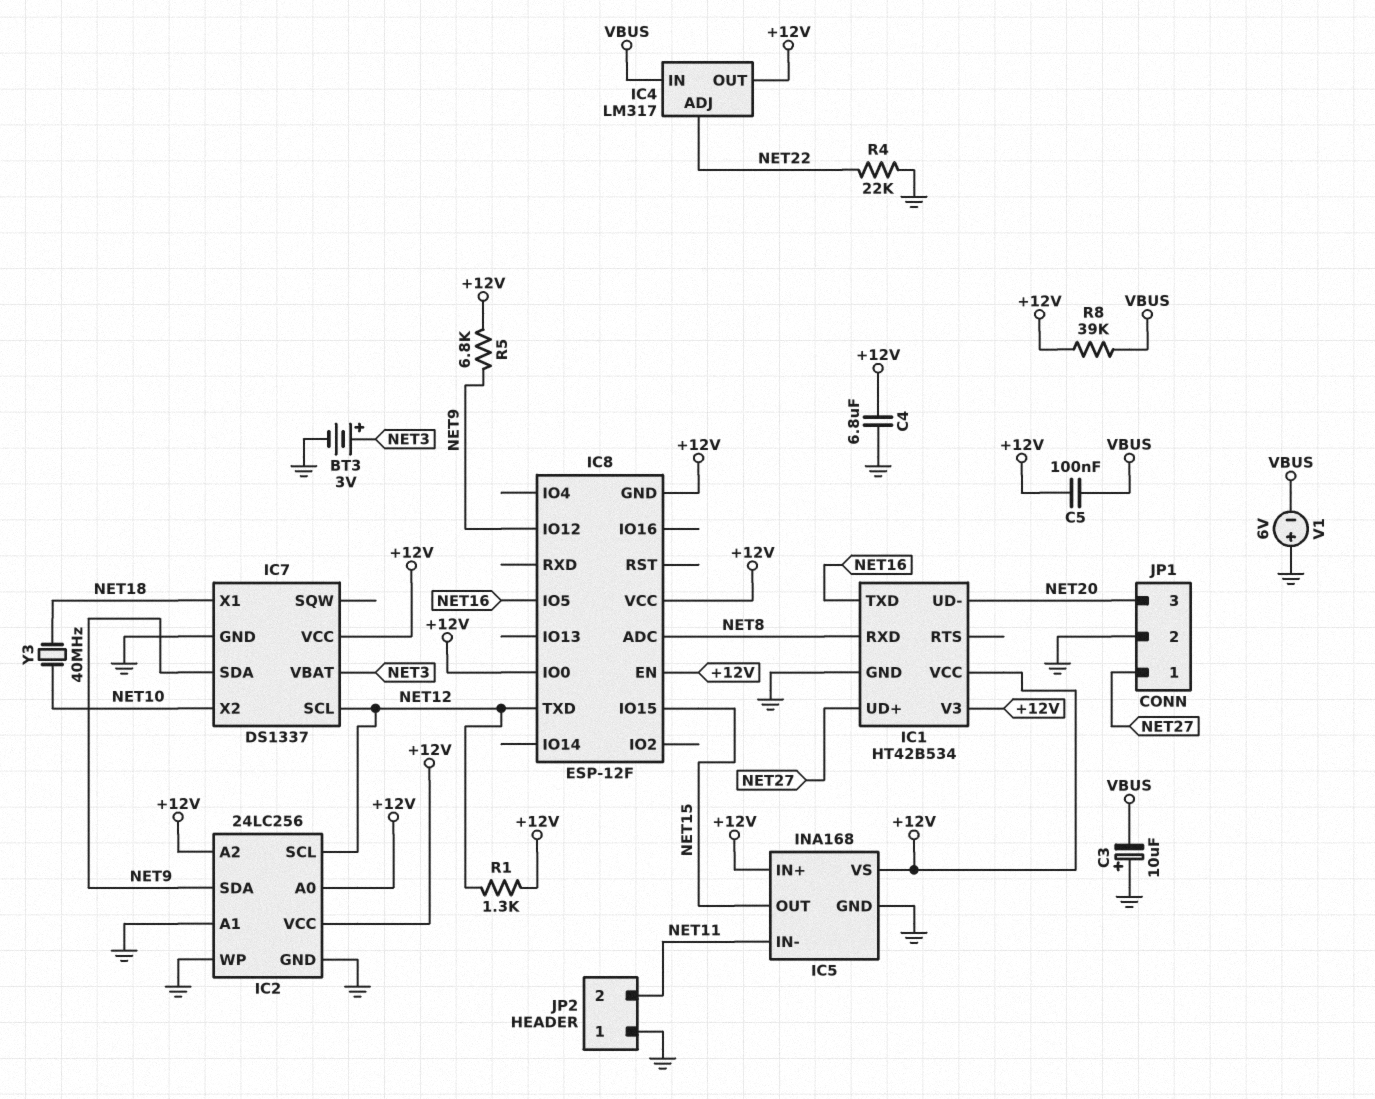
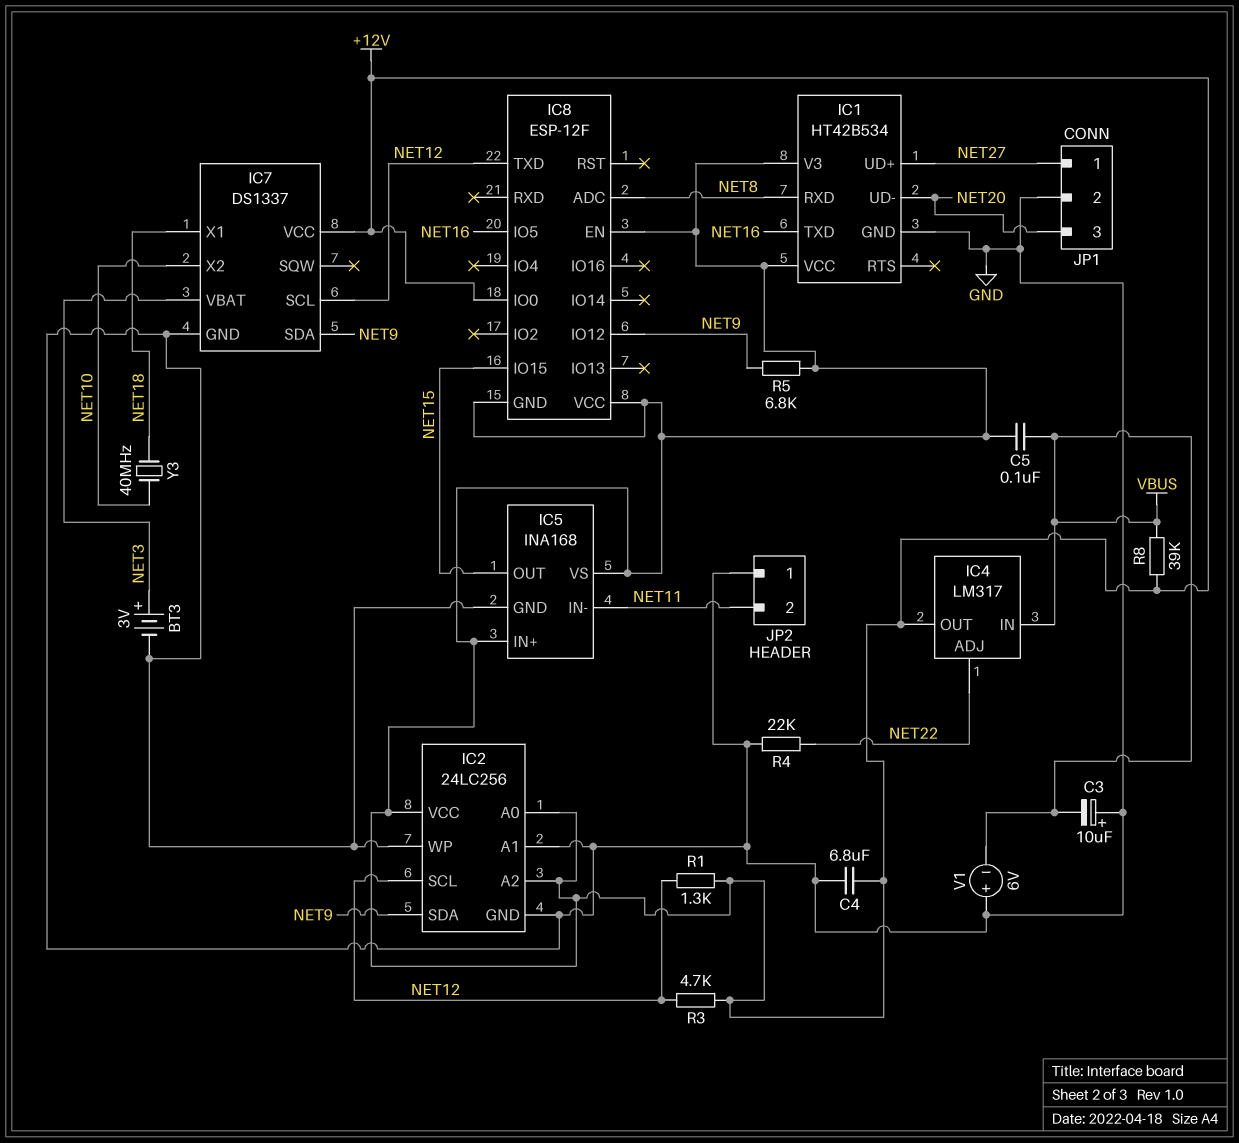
R3: none -> 4.7k (+12V, NET12)

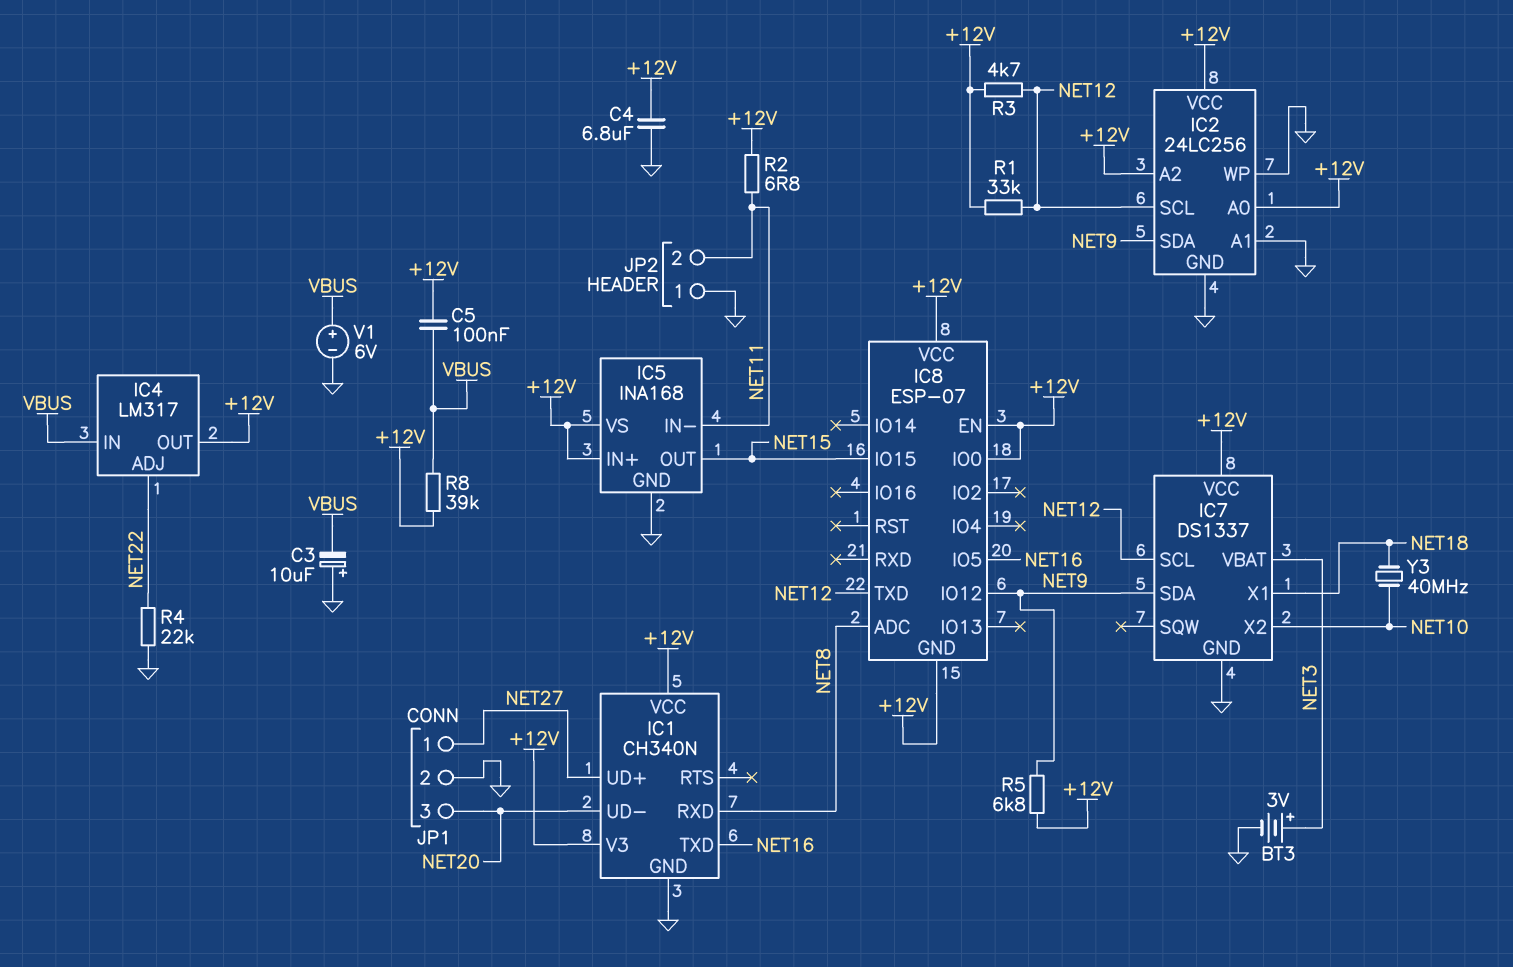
IC1: HT42B534 -> CH340N
IC8: ESP-12F -> ESP-07
R1: 1.3k (+12V, NET12) -> 33k (+12V, NET12)
R2: none -> 6.8 (+12V, NET11)
V1: 6V (plus GND, minus VBUS) -> 6V (plus VBUS, minus GND)

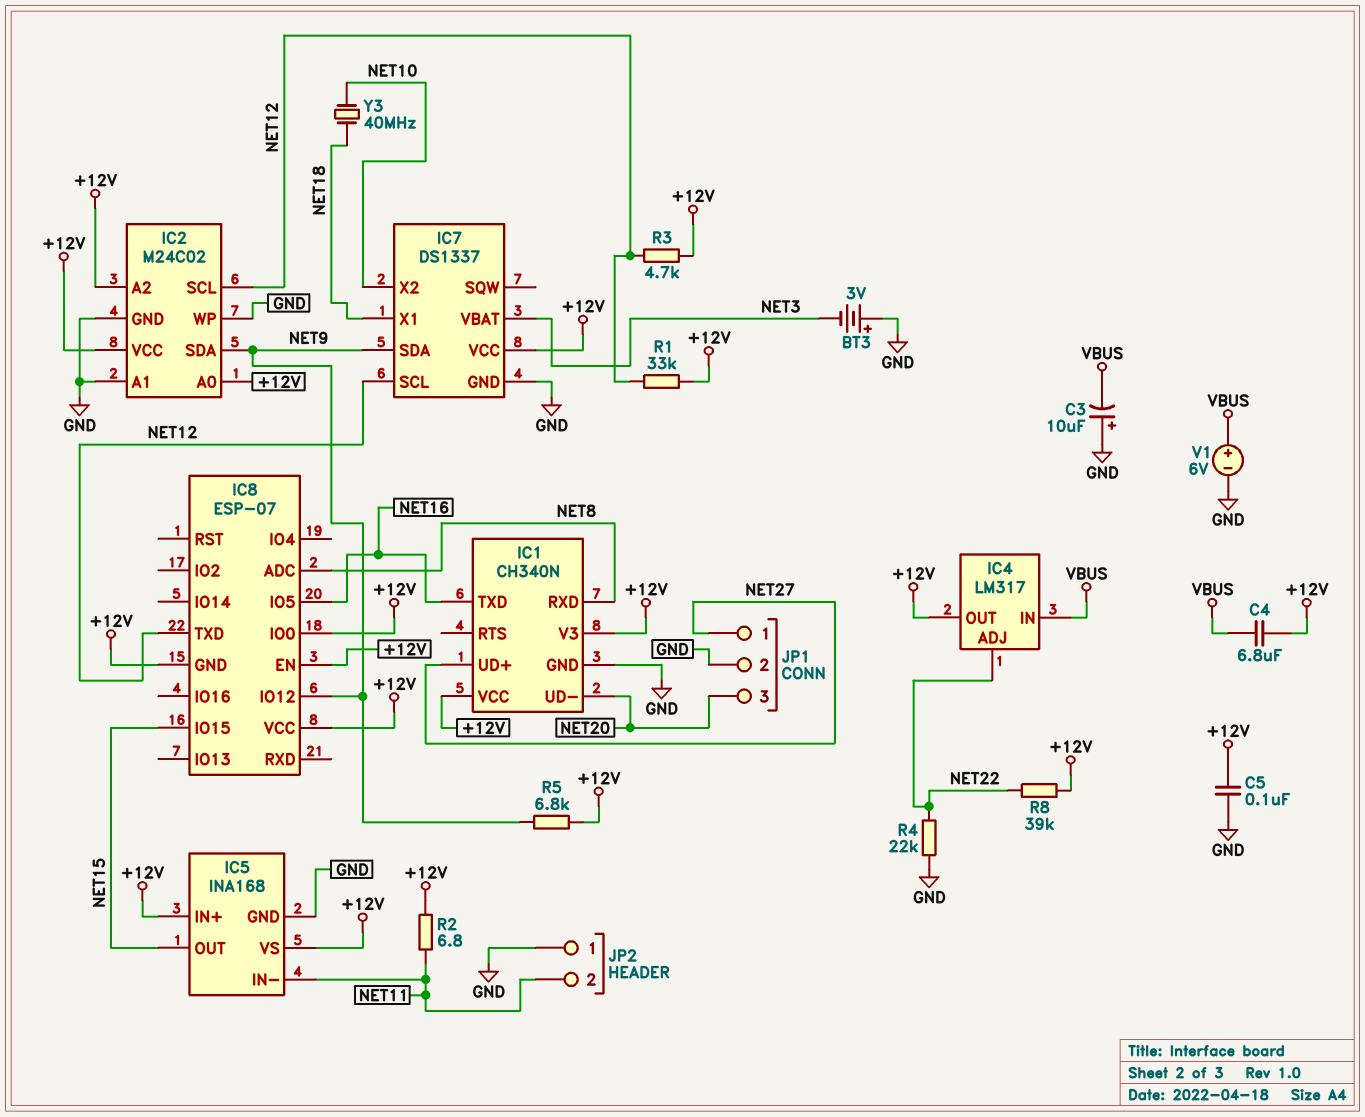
BT3: 3V (plus NET3, minus GND) -> 3V (plus GND, minus NET3)
C4: 6.8uF (+12V, GND) -> 6.8uF (+12V, VBUS)
C5: 100nF (+12V, VBUS) -> 100nF (+12V, GND)
IC2: 24LC256 -> M24C02
R8: 39k (+12V, VBUS) -> 39k (+12V, NET22)

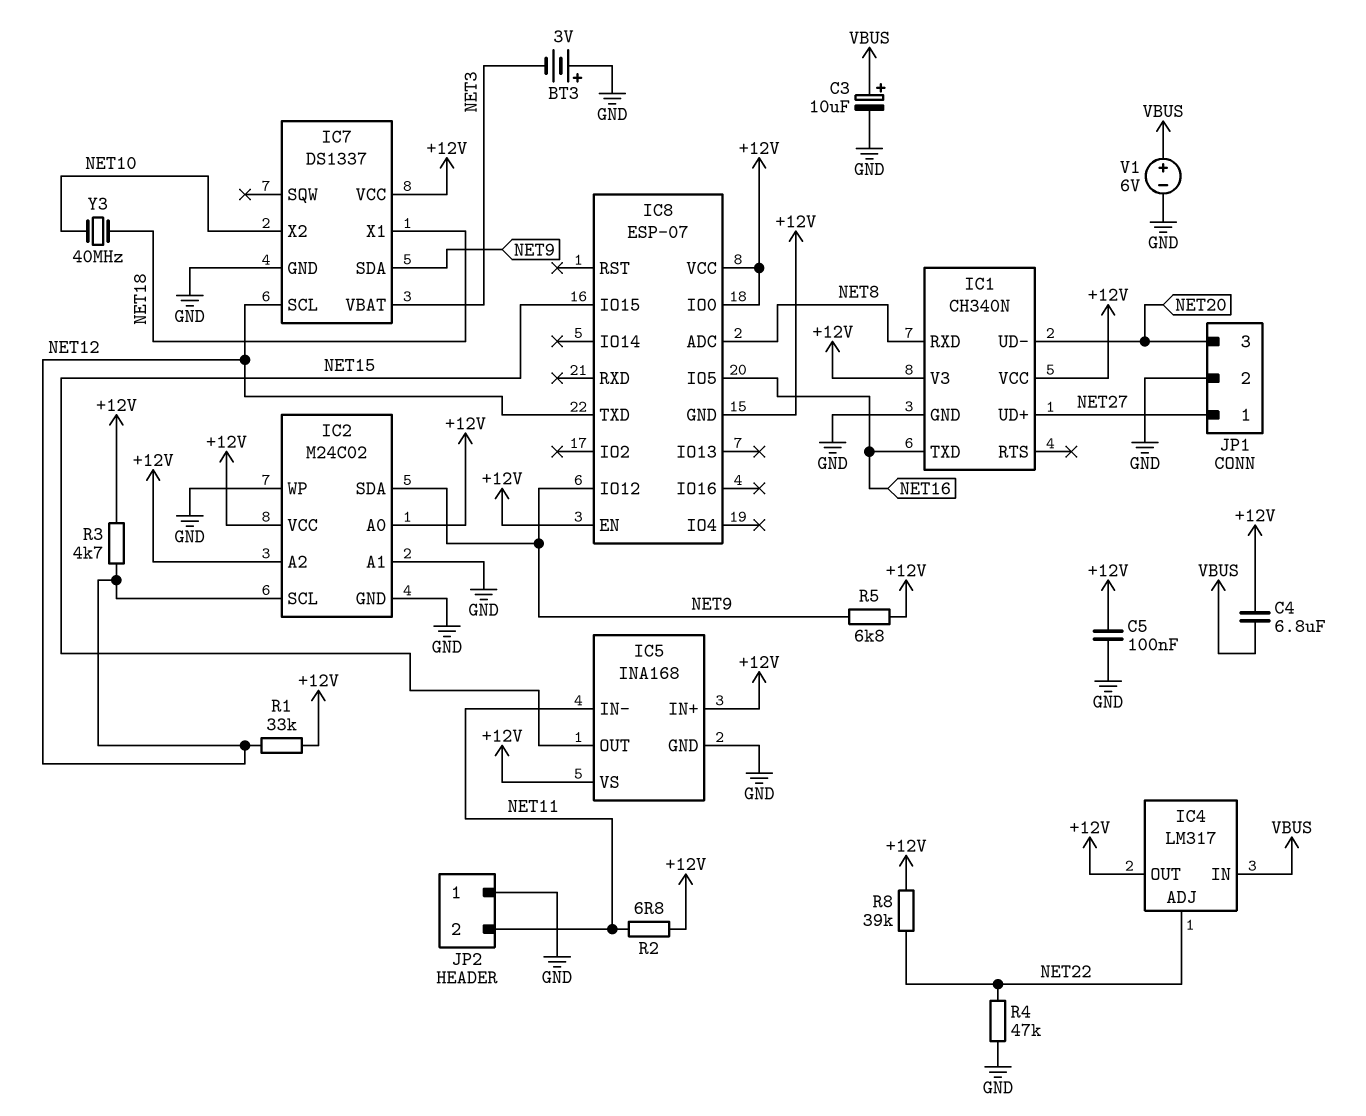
C3: 10uF (plus GND, minus VBUS) -> 10uF (plus VBUS, minus GND)
R4: 22k (GND, NET22) -> 47k (GND, NET22)

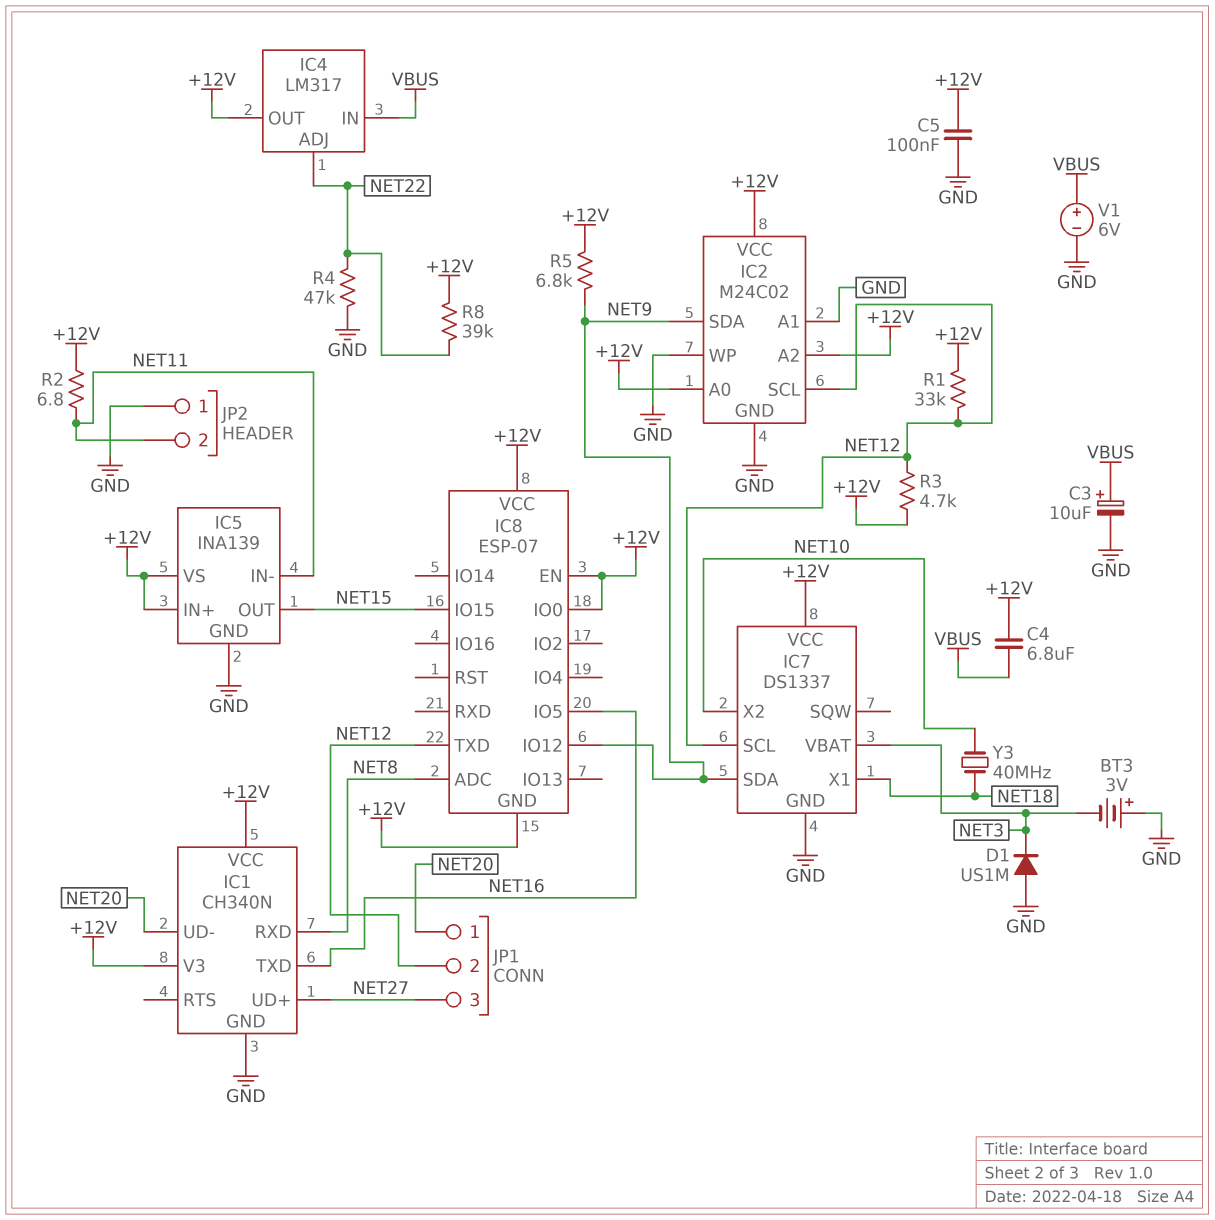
D1: none -> diode US1M (A GND, K NET3)
IC5: INA168 -> INA139
JP1 pin 1: NET27 -> NET20
JP1 pin 2: GND -> NET12
JP1 pin 3: NET20 -> NET27

